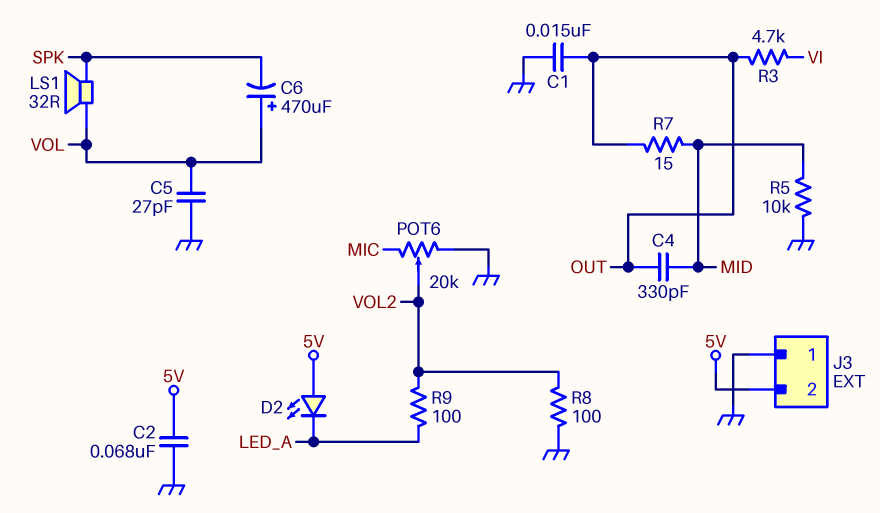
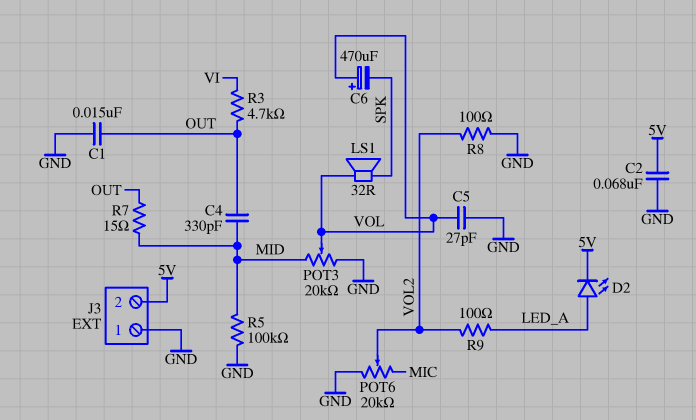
D2: LED (A 5V, K LED_A) -> LED (A LED_A, K 5V)
POT3: none -> 20k (GND, MID, wiper VOL)
R5: 10k (GND, MID) -> 100k (GND, MID)

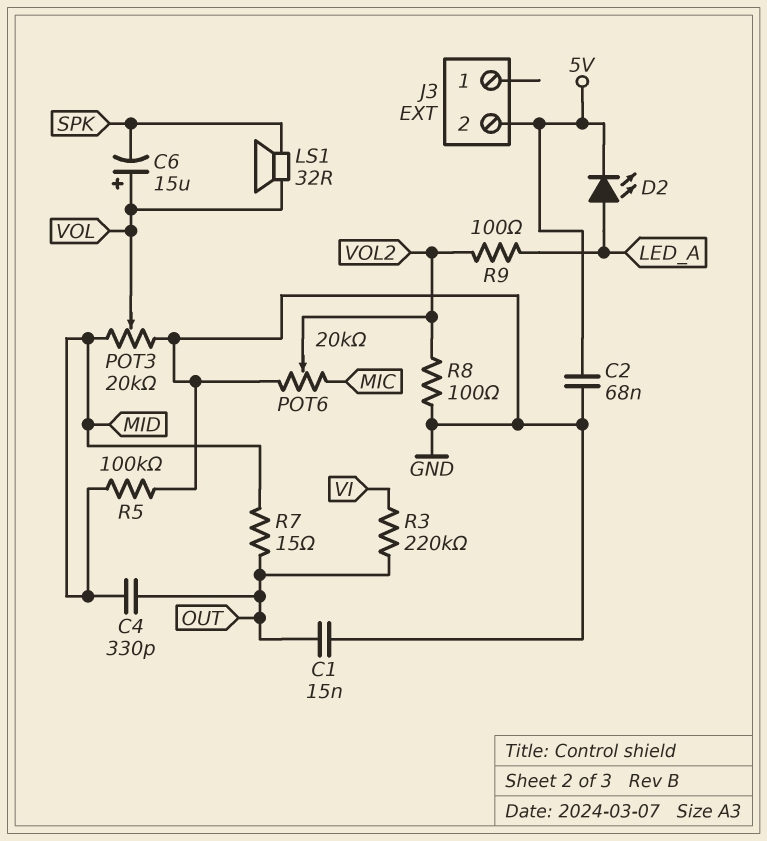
C5: 27pF (GND, VOL) -> none
C6: 470uF (plus VOL, minus SPK) -> 15uF (plus VOL, minus SPK)
J3 pin 1: GND -> none
R3: 4.7k (OUT, VI) -> 220k (OUT, VI)

